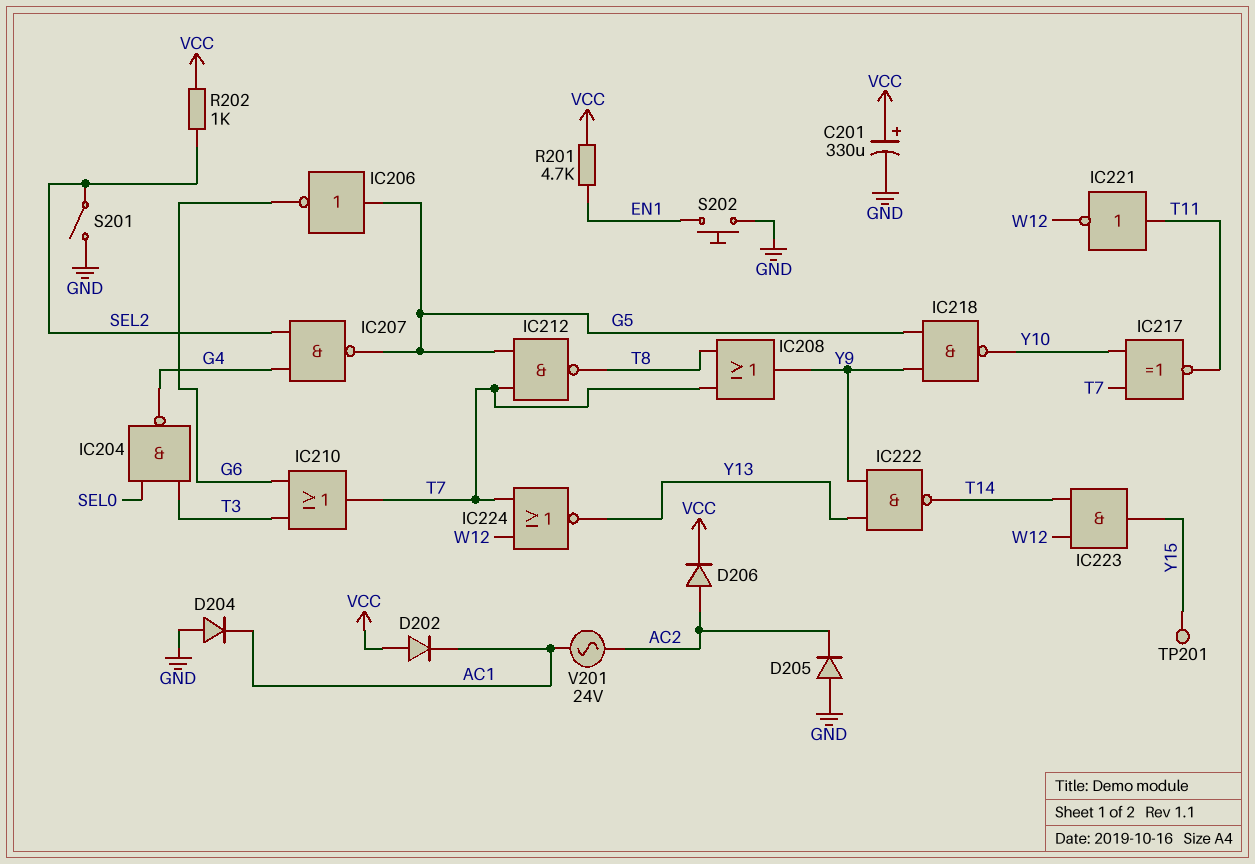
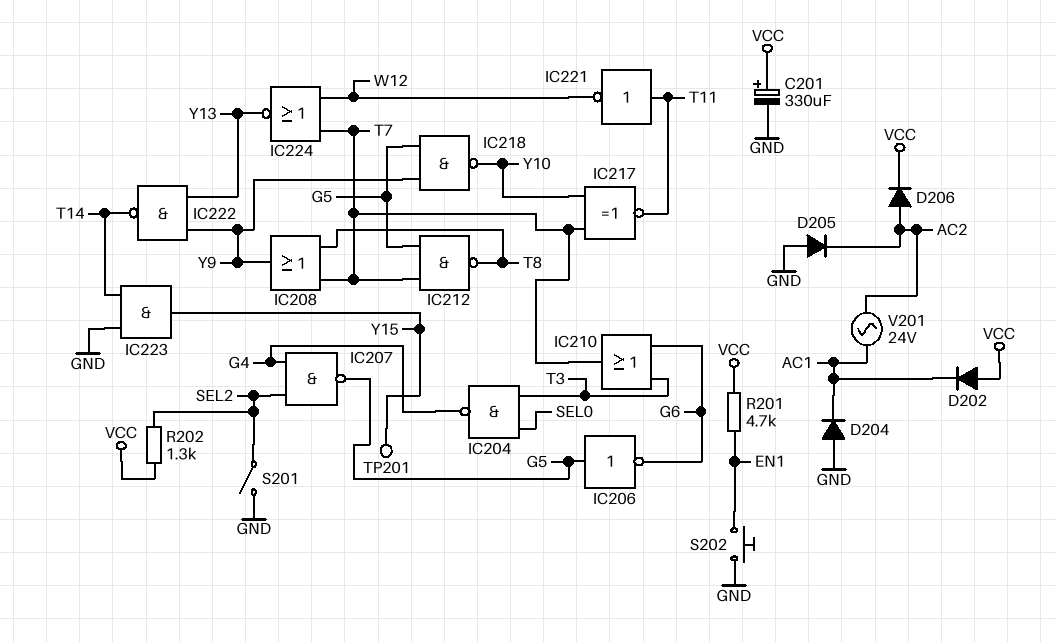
IC223: AND (in T14, in W12, out Y15) -> AND (in GND, in T14, out Y15)
R202: 1k (SEL2, VCC) -> 1.3k (SEL2, VCC)

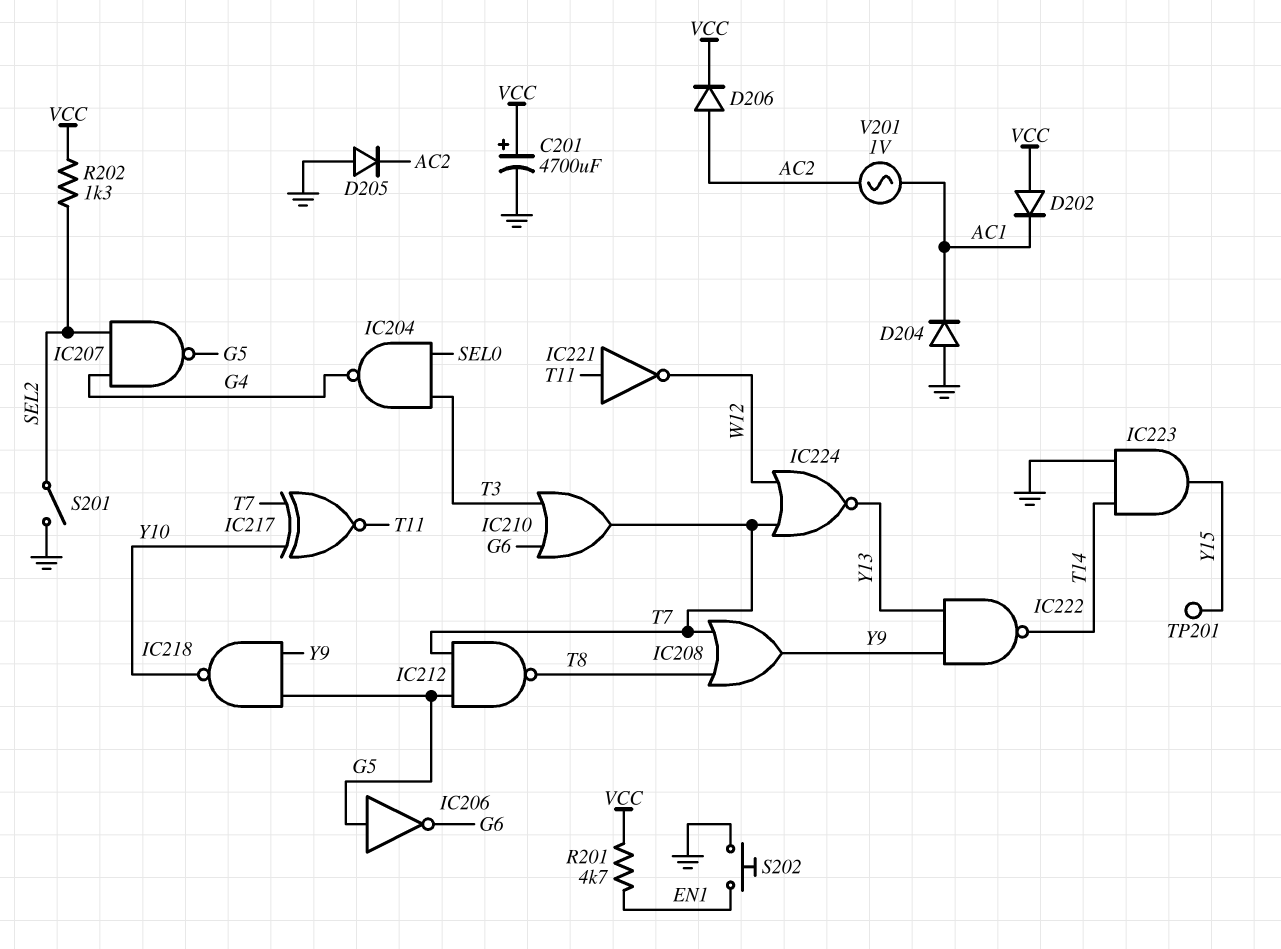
C201: 330uF (plus VCC, minus GND) -> 4700uF (plus VCC, minus GND)
V201: AC 24V (AC1, AC2) -> AC 1V (AC1, AC2)

